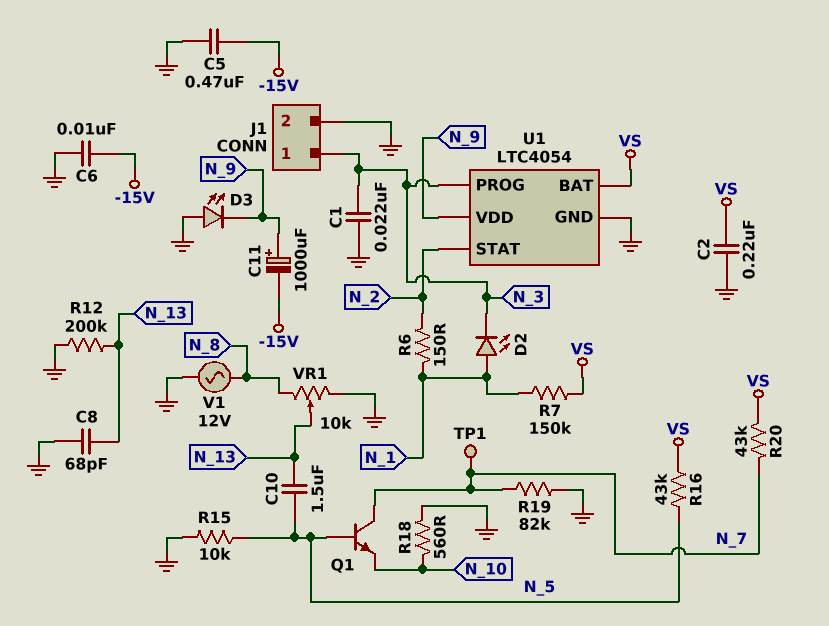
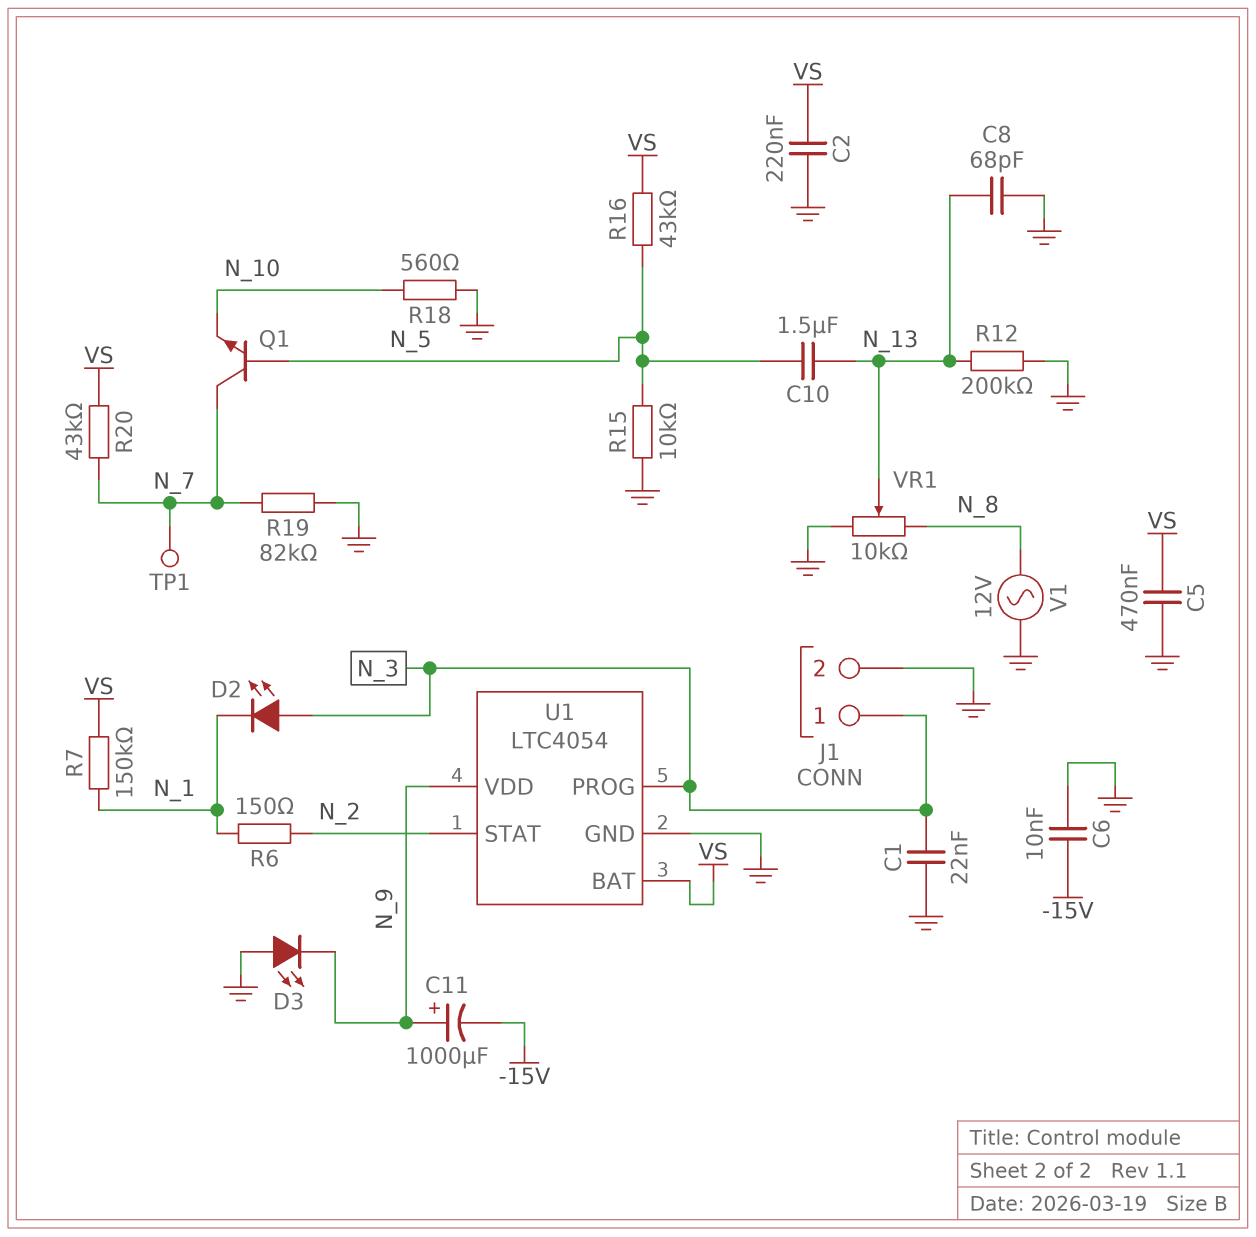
C5: 470nF (-15V, GND) -> 470nF (GND, VS)
D2: LED (A N_1, K N_3) -> LED (A N_3, K N_1)

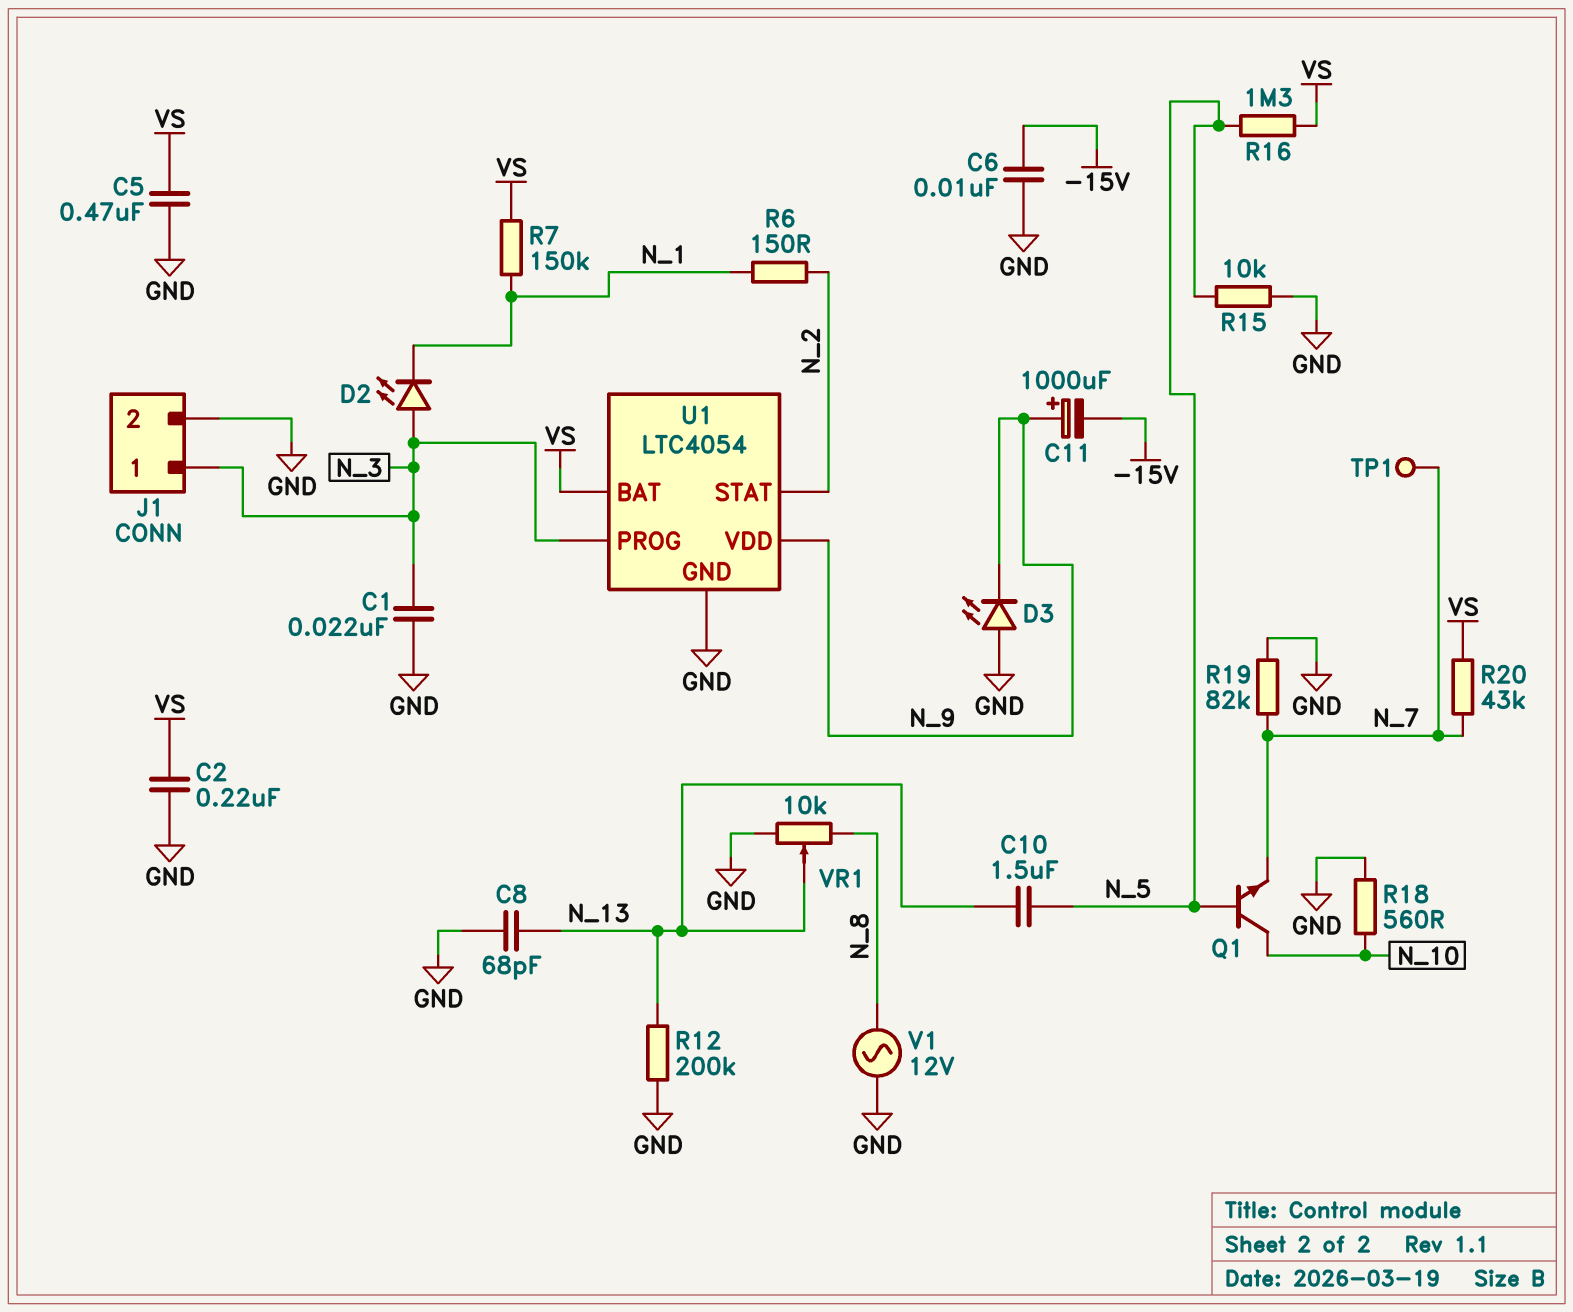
Q1: NPN (B N_5, C N_7, E N_10) -> NPN (B N_5, C N_10, E N_7)
R16: 43k (N_5, VS) -> 1.3M (N_5, VS)

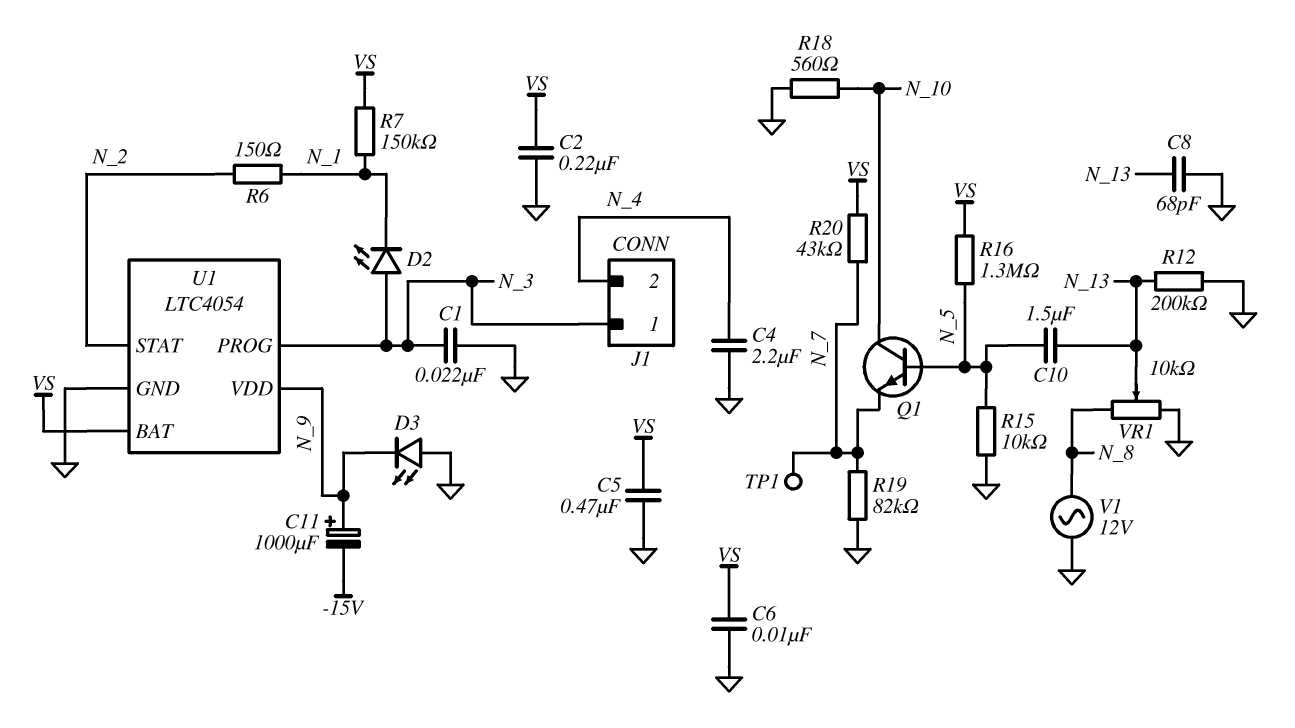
C4: none -> 2.2uF (GND, N_4)
C6: 10nF (-15V, GND) -> 10nF (GND, VS)
J1 pin 2: GND -> N_4

